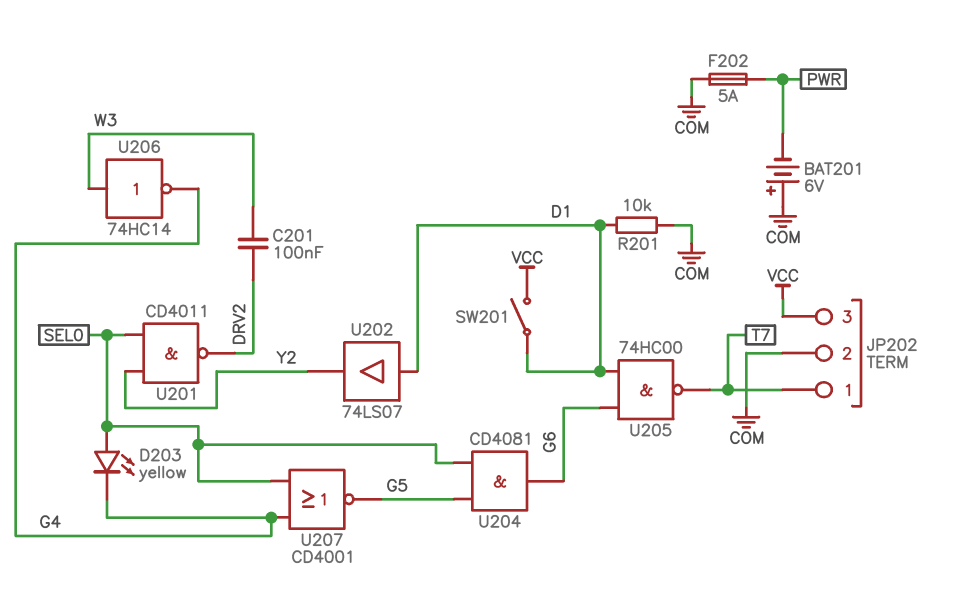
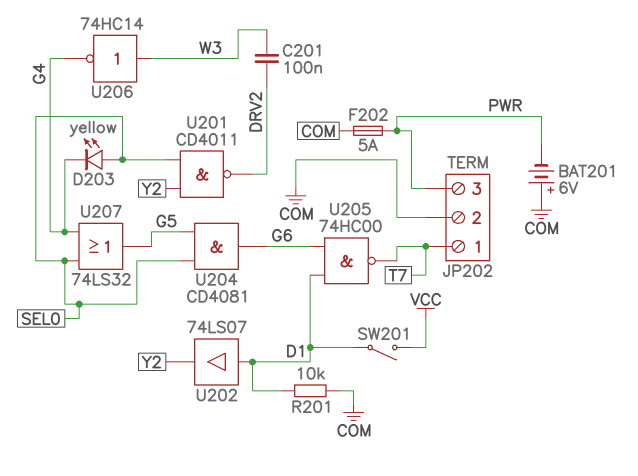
JP202 pin 3: VCC -> PWR
U207: NOR CD4001 (in G4, in SEL0, out G5) -> OR 74LS32 (in G4, in SEL0, out G5)

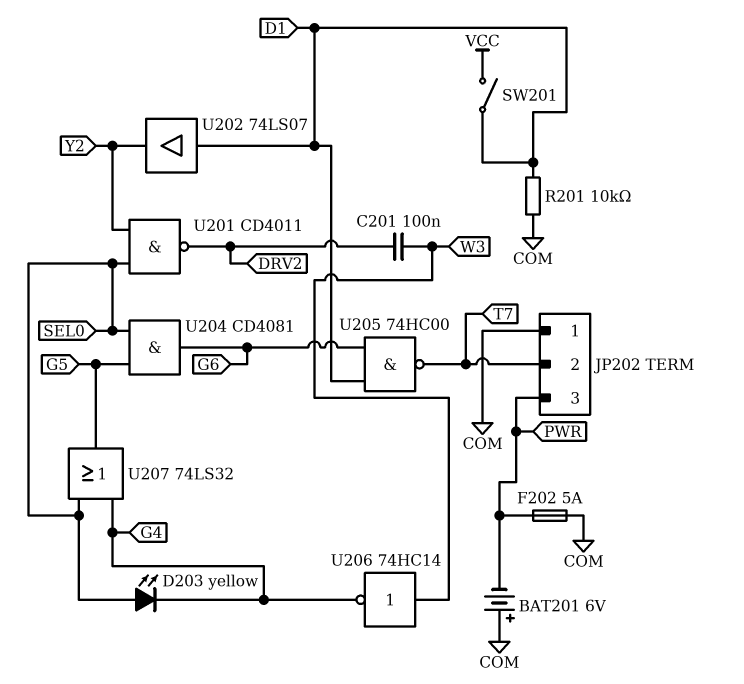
JP202 pin 1: T7 -> COM
JP202 pin 2: COM -> T7

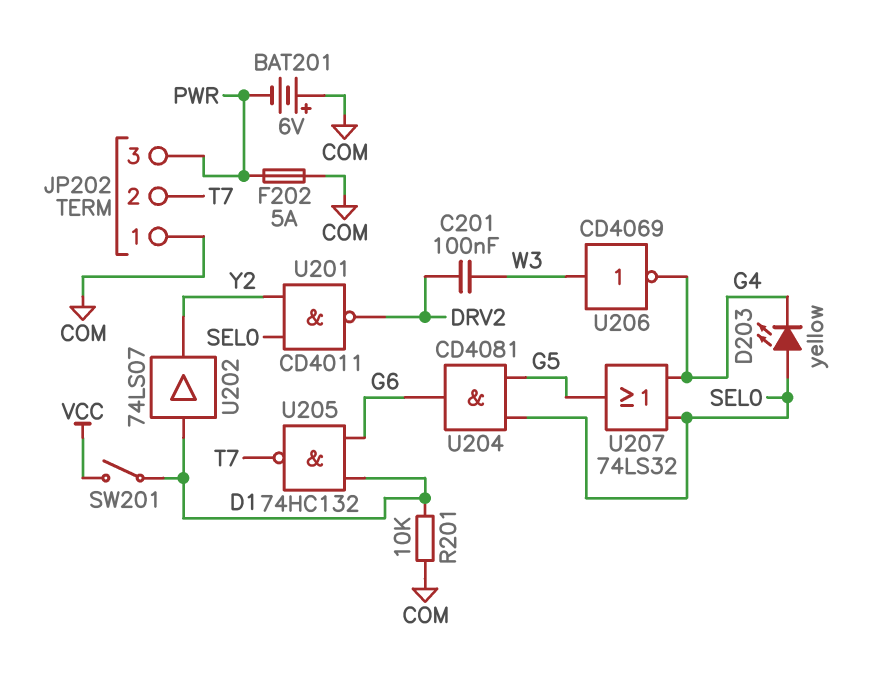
U205: NAND 74HC00 (in D1, in G6, out T7) -> NAND 74HC132 (in D1, in G6, out T7)
U206: NOT 74HC14 (in W3, out G4) -> NOT CD4069 (in W3, out G4)

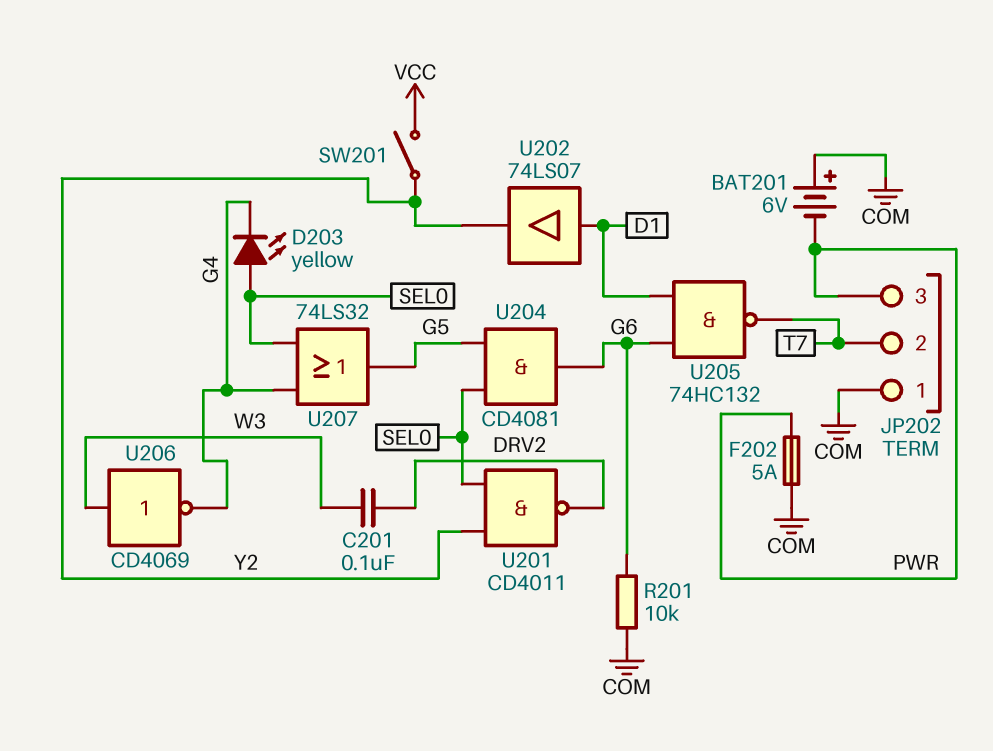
R201: 10k (COM, D1) -> 10k (COM, G6)
SW201: switch (D1, VCC) -> switch (VCC, Y2)

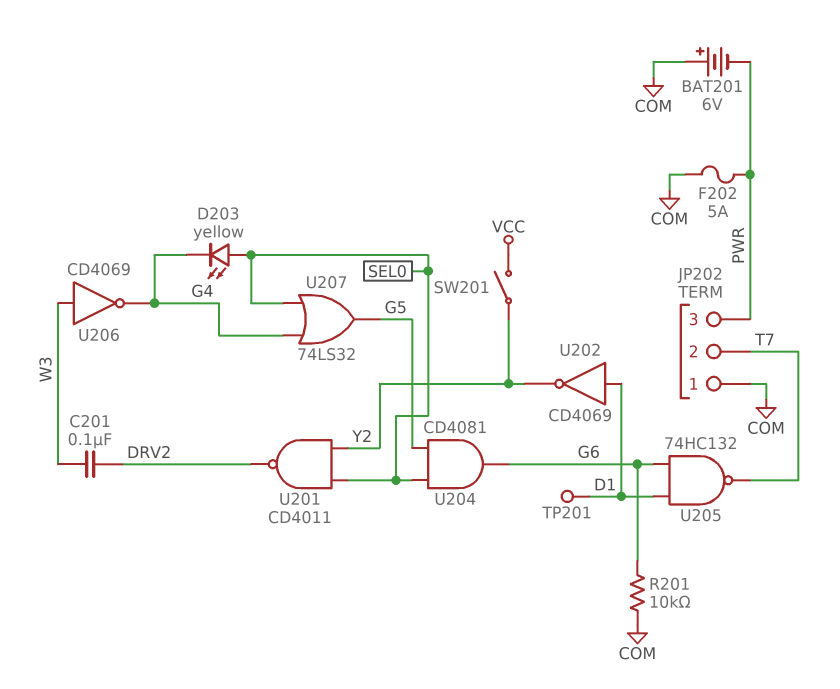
TP201: none -> test point (D1)
U202: buffer 74LS07 (in D1, out Y2) -> NOT CD4069 (in D1, out Y2)

